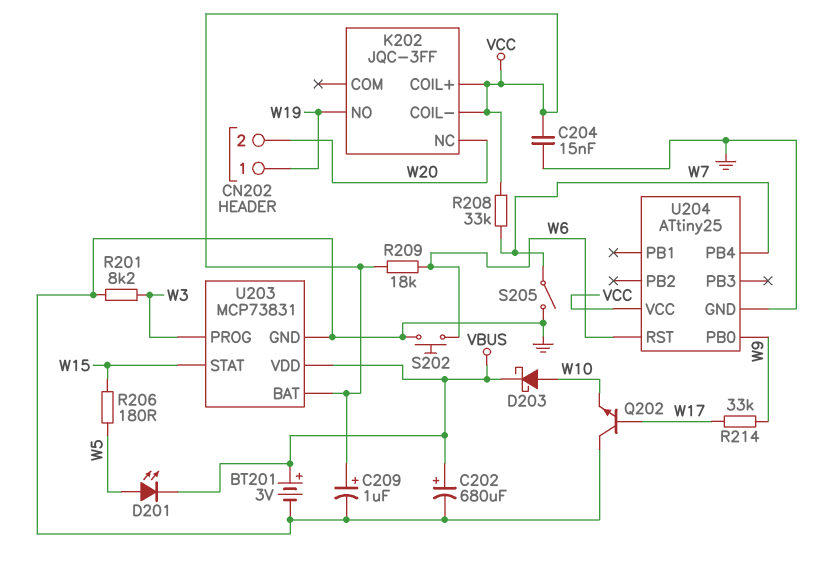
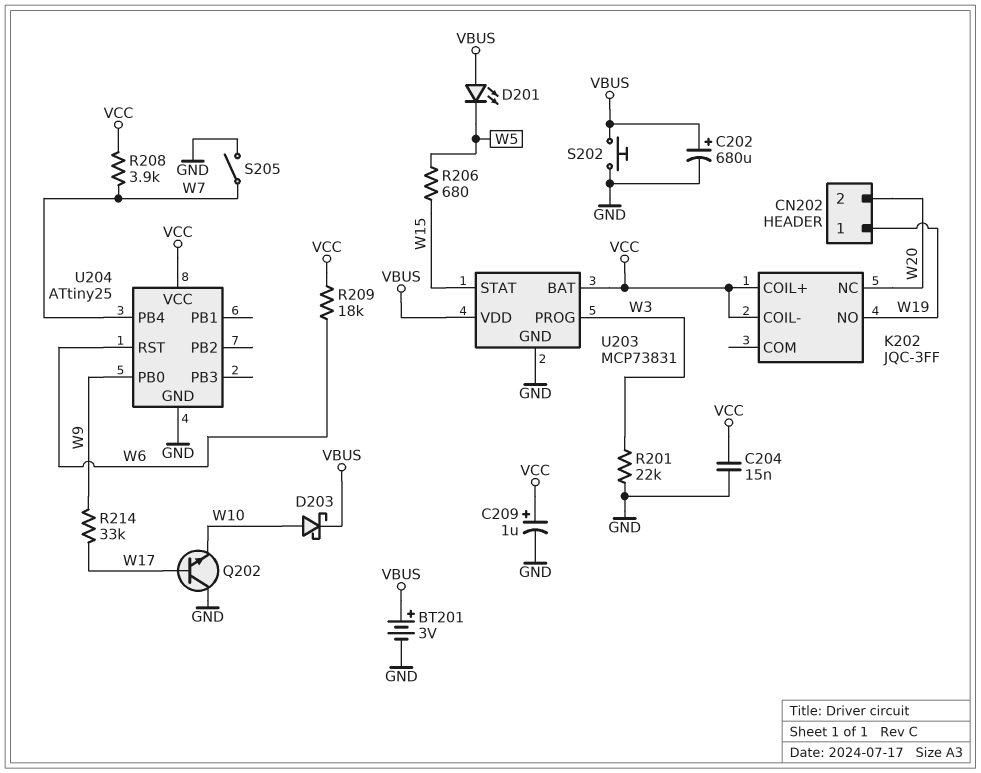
D201: LED (A W5, K VBUS) -> LED (A VBUS, K W5)
R201: 8.2k (GND, W3) -> 22k (GND, W3)
R206: 180 (W5, W15) -> 680 (W5, W15)
R208: 33k (VCC, W7) -> 3.9k (VCC, W7)
S202: button (GND, W6) -> button (GND, VBUS)

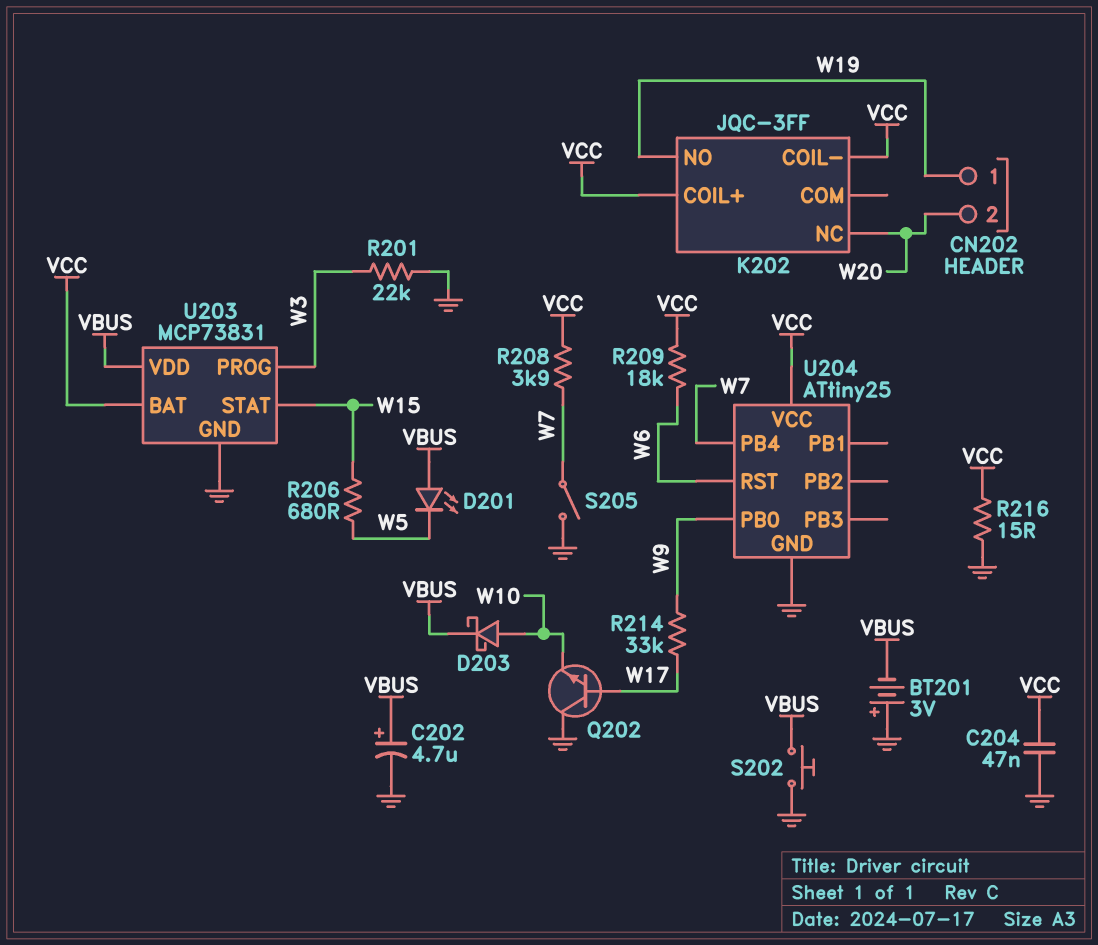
BT201: 3V (plus VBUS, minus GND) -> 3V (plus GND, minus VBUS)
C202: 680uF (plus VBUS, minus GND) -> 4.7uF (plus VBUS, minus GND)
C204: 15nF (GND, VCC) -> 47nF (GND, VCC)
C209: 1uF (plus VCC, minus GND) -> none
R216: none -> 15 (GND, VCC)

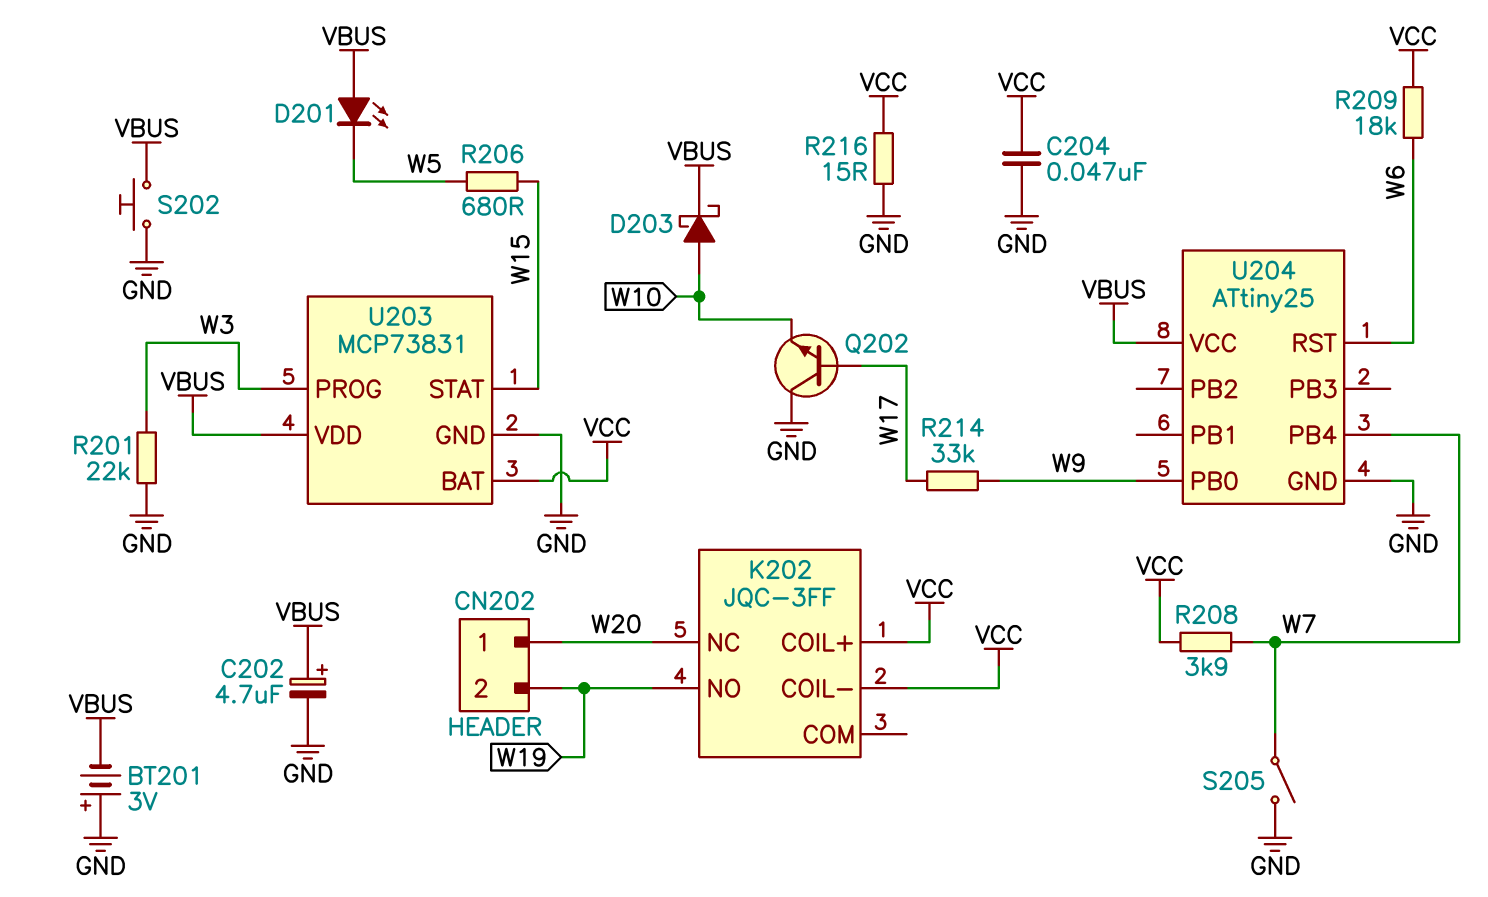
CN202 pin 1: W19 -> W20
CN202 pin 2: W20 -> W19
U204 pin VCC: VCC -> VBUS

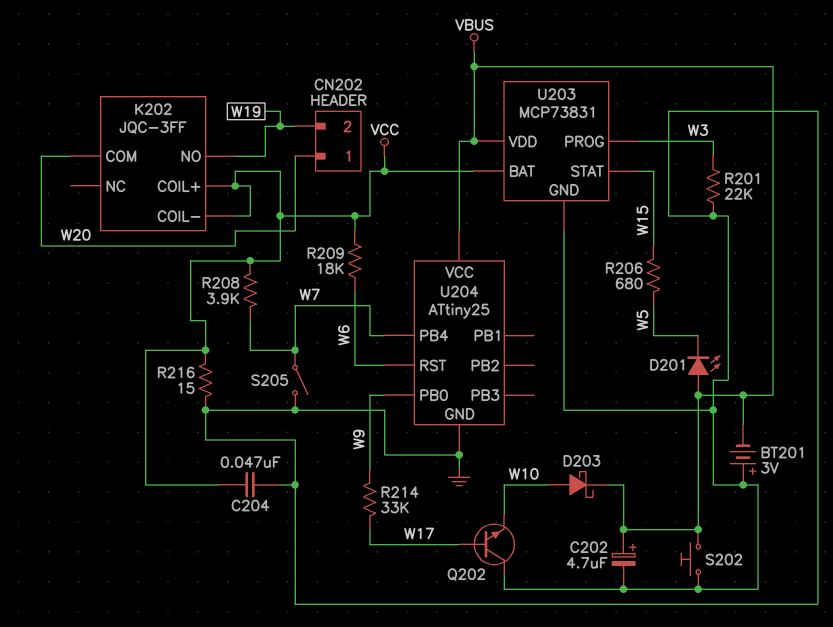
K202 pin COM: none -> W20
K202 pin NC: W20 -> none

